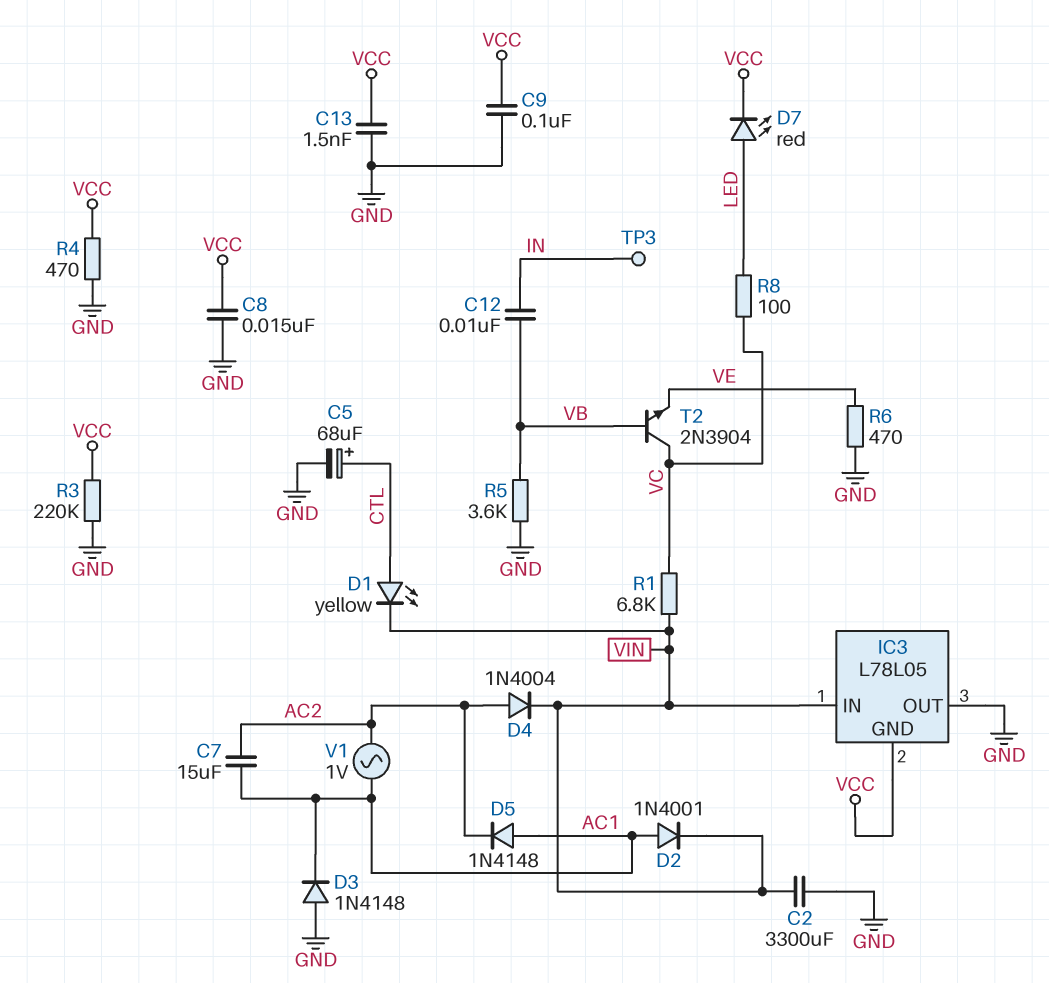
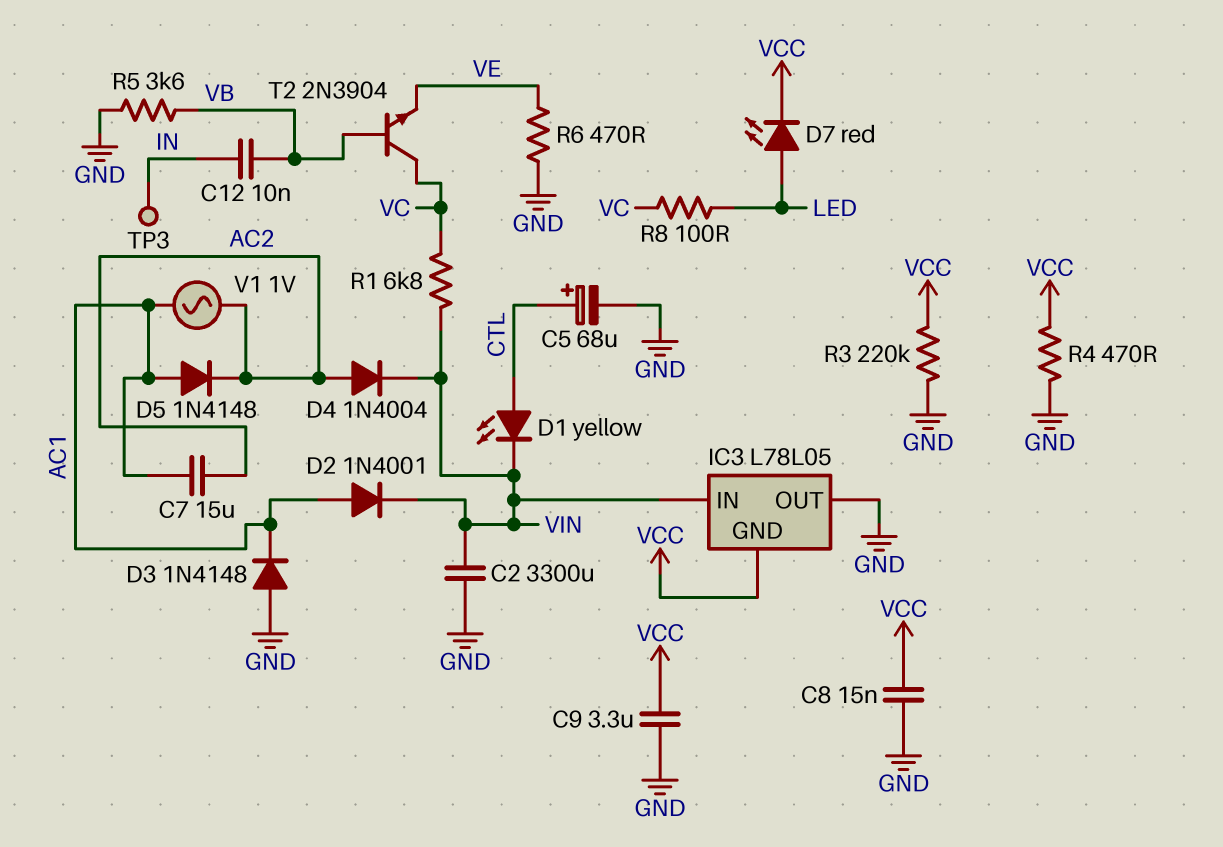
C9: 100nF (GND, VCC) -> 3.3uF (GND, VCC)
C13: 1.5nF (GND, VCC) -> none

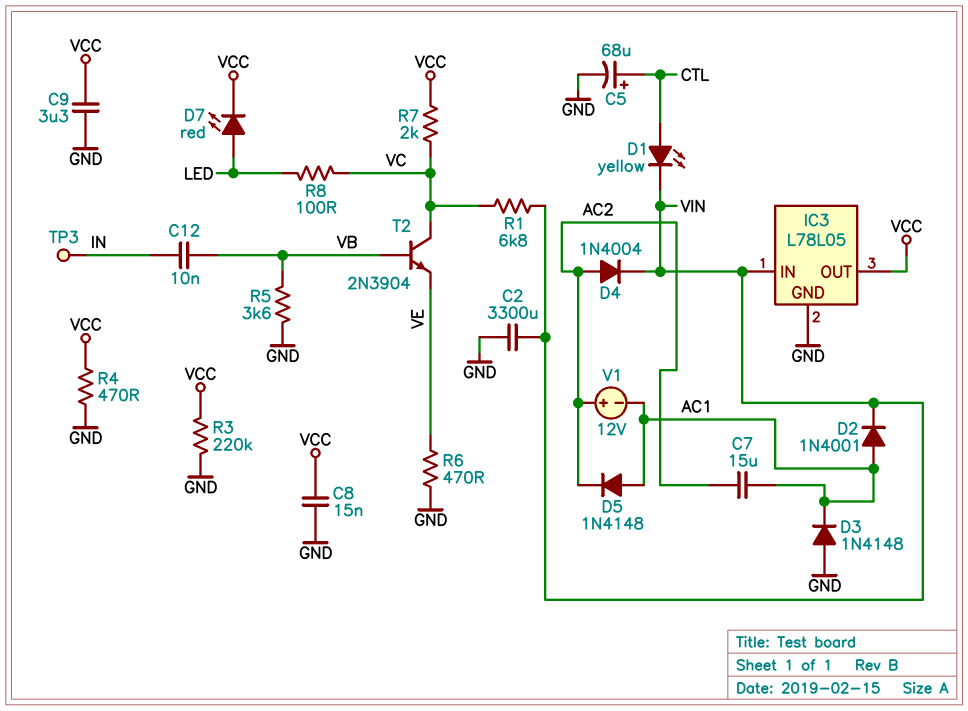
IC3 pin GND: VCC -> GND
IC3 pin OUT: GND -> VCC
R7: none -> 2k (VC, VCC)
V1: AC 1V (AC1, AC2) -> 12V (plus AC2, minus AC1)

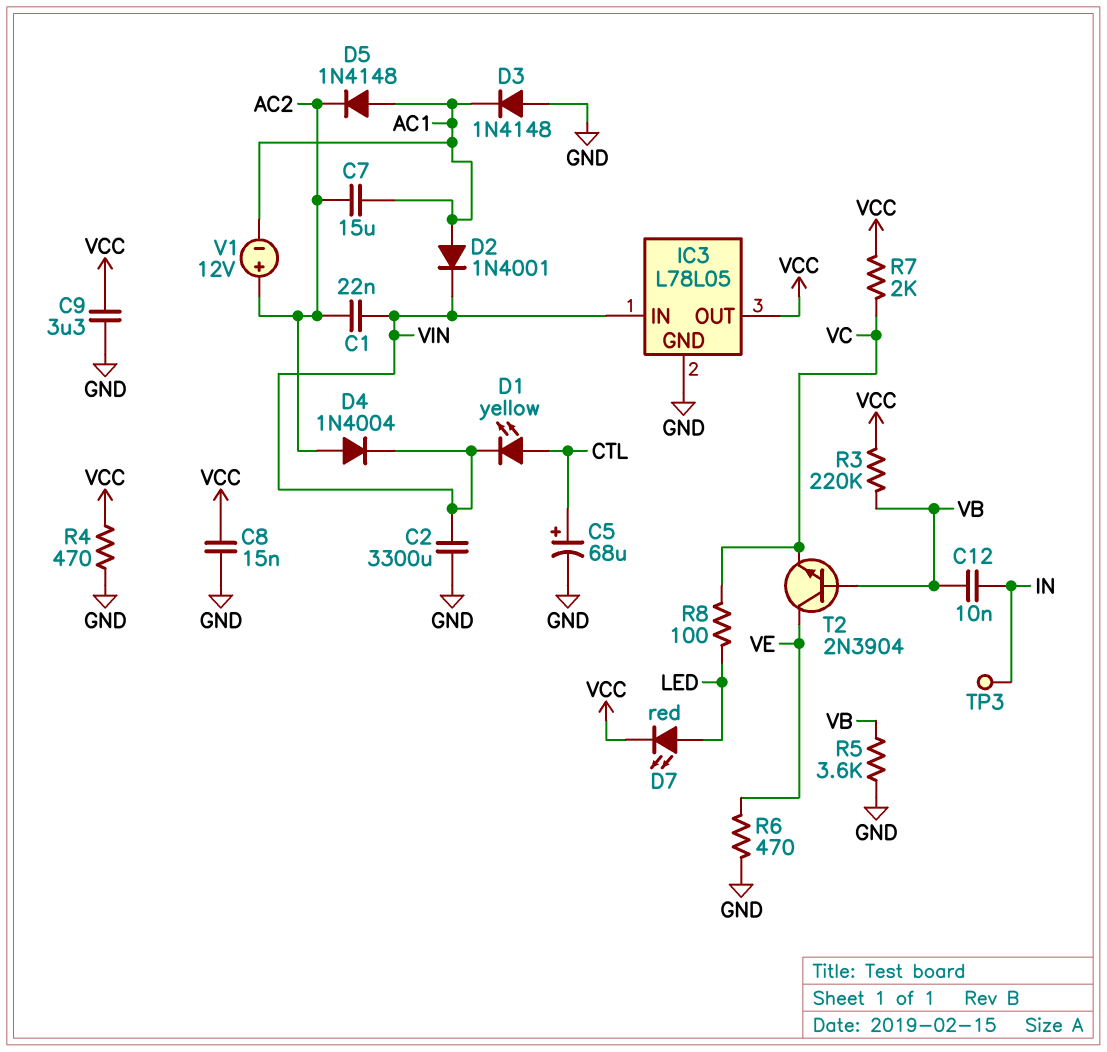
C1: none -> 22nF (AC2, VIN)
R1: 6.8k (VC, VIN) -> none
R3: 220k (GND, VCC) -> 220k (VB, VCC)
T2: NPN 2N3904 (B VB, C VC, E VE) -> NPN 2N3904 (B VB, C VE, E VC)

